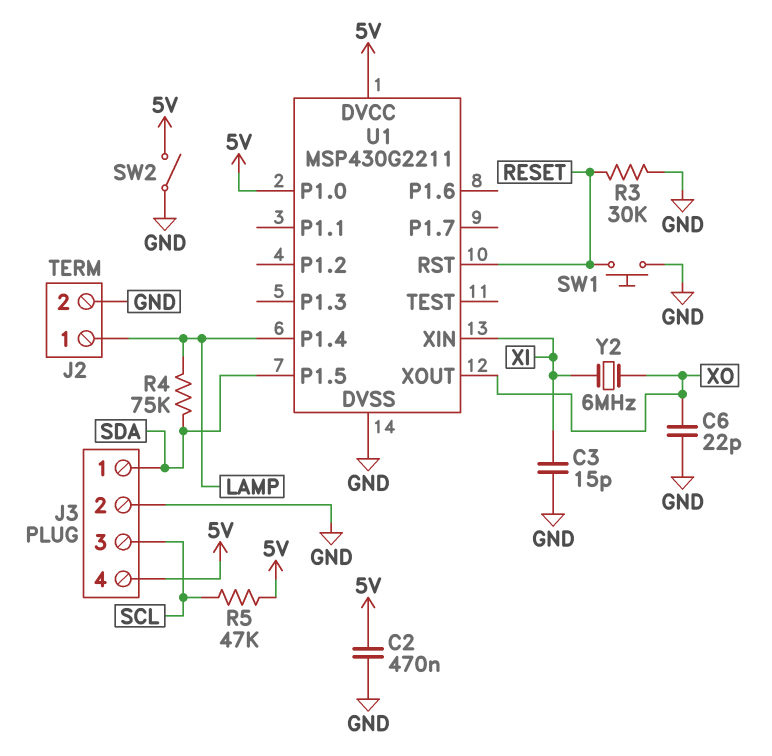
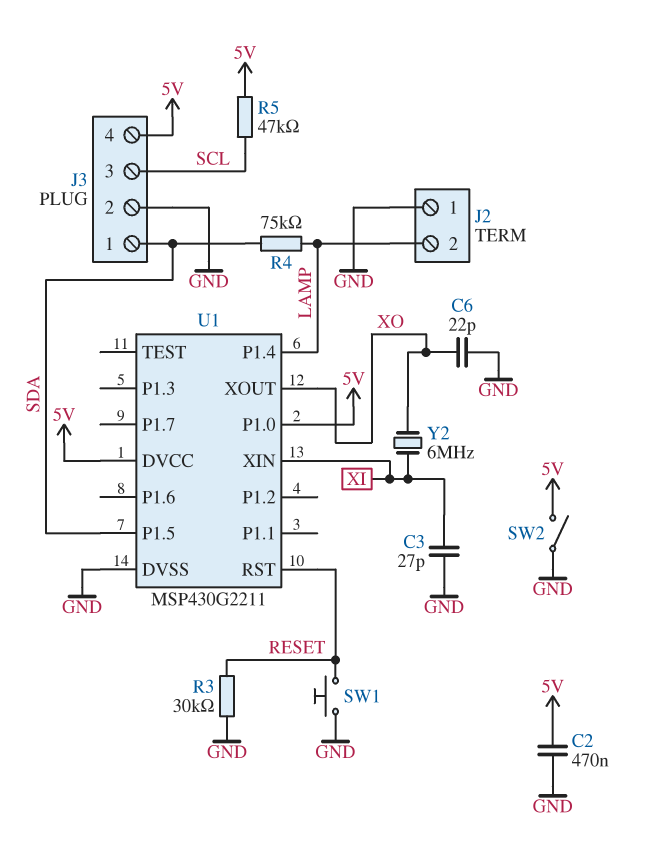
C3: 15pF (GND, XI) -> 27pF (GND, XI)
J2 pin 1: LAMP -> GND
J2 pin 2: GND -> LAMP

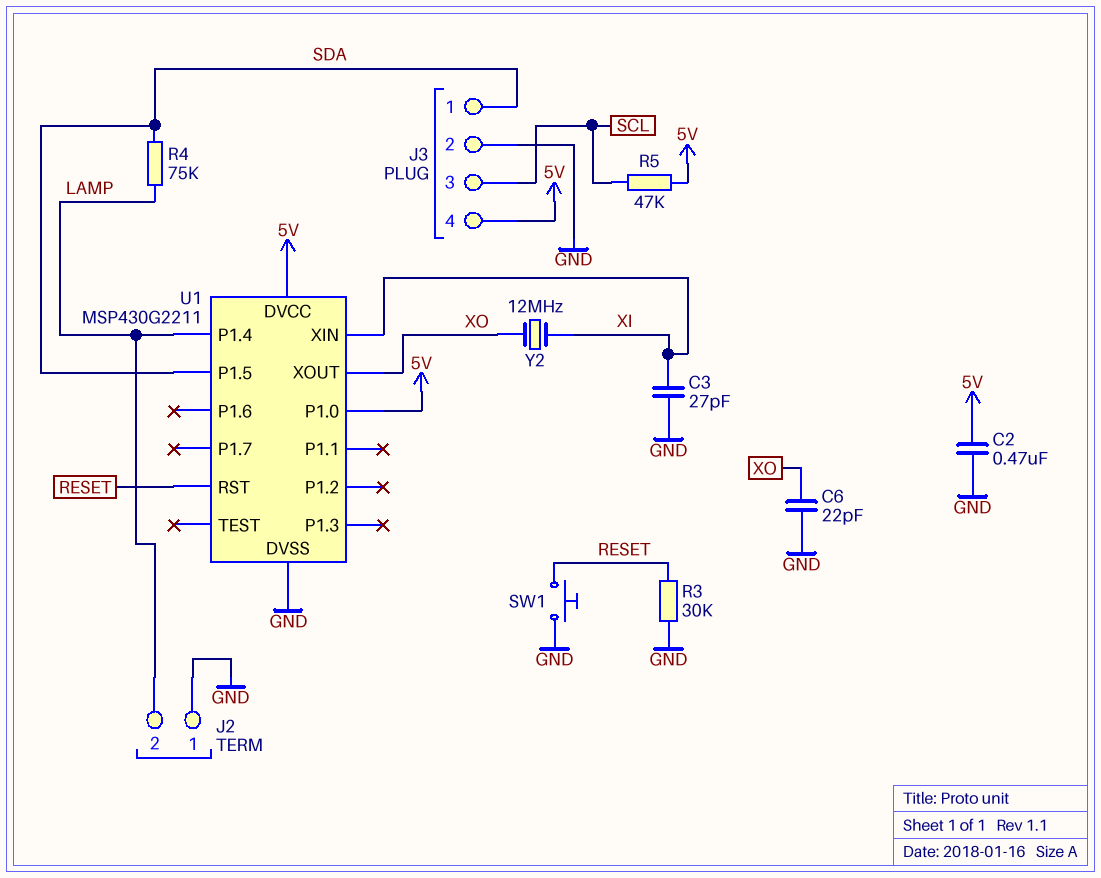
SW2: switch (5V, GND) -> none
Y2: 6MHz (XI, XO) -> 12MHz (XI, XO)

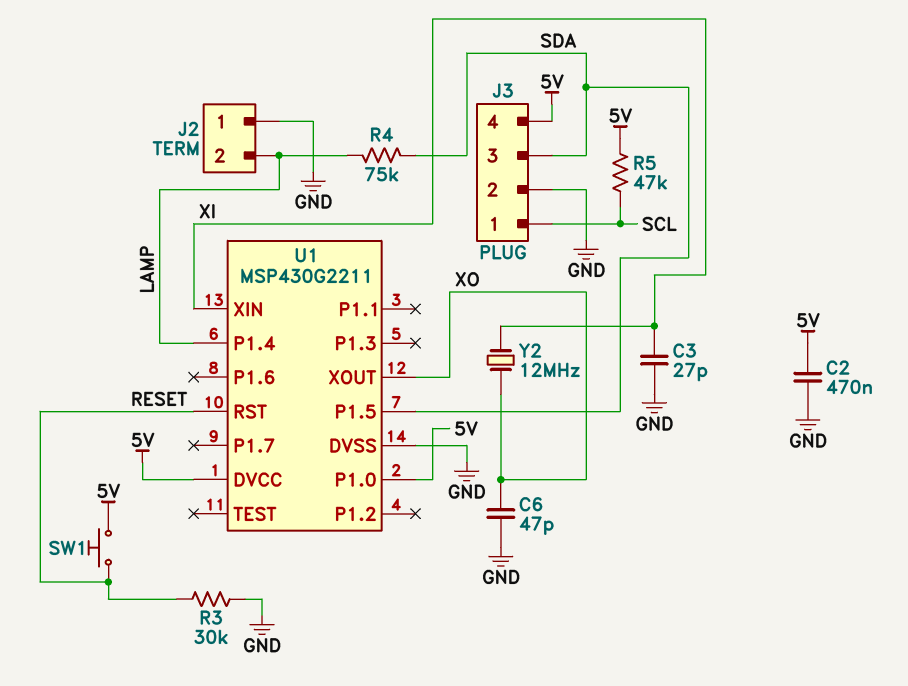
C6: 22pF (GND, XO) -> 47pF (GND, XO)
J3 pin 1: SDA -> SCL
J3 pin 3: SCL -> SDA
SW1: button (GND, RESET) -> button (5V, RESET)

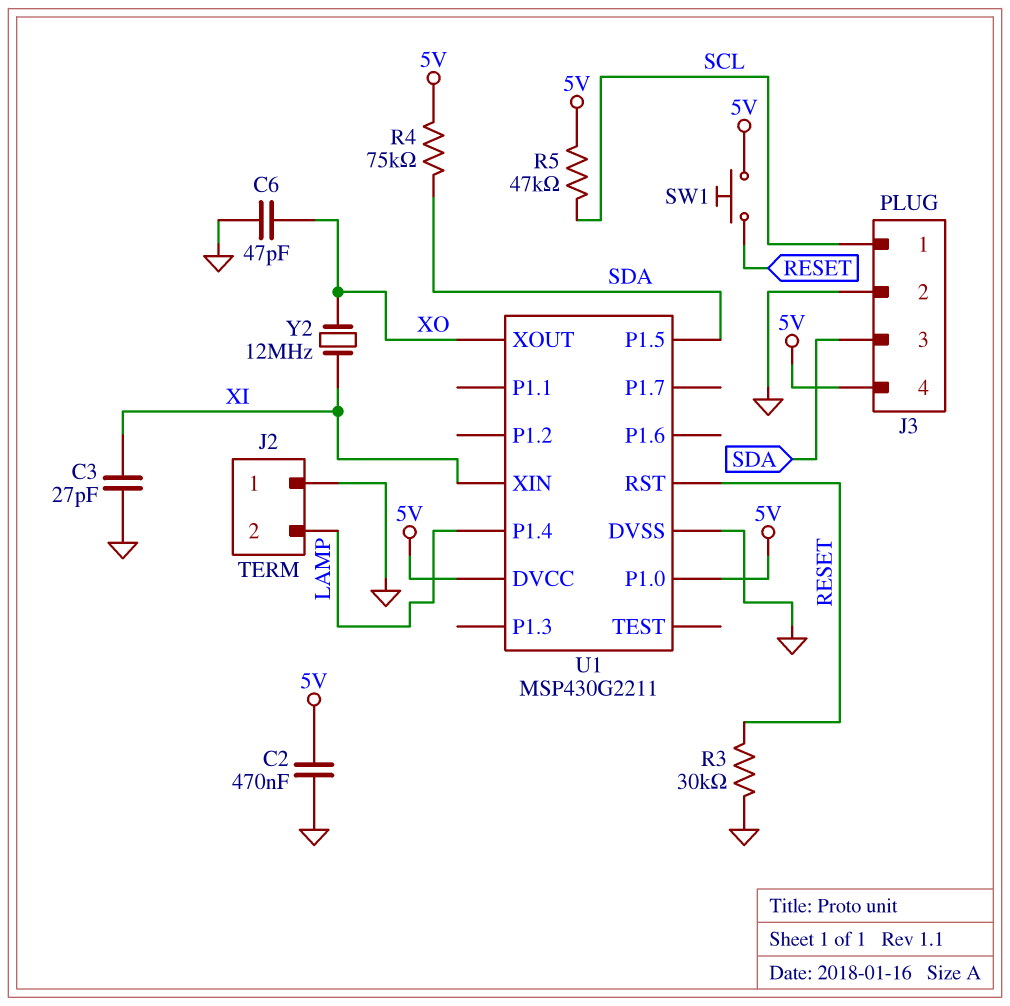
R4: 75k (LAMP, SDA) -> 75k (5V, SDA)

